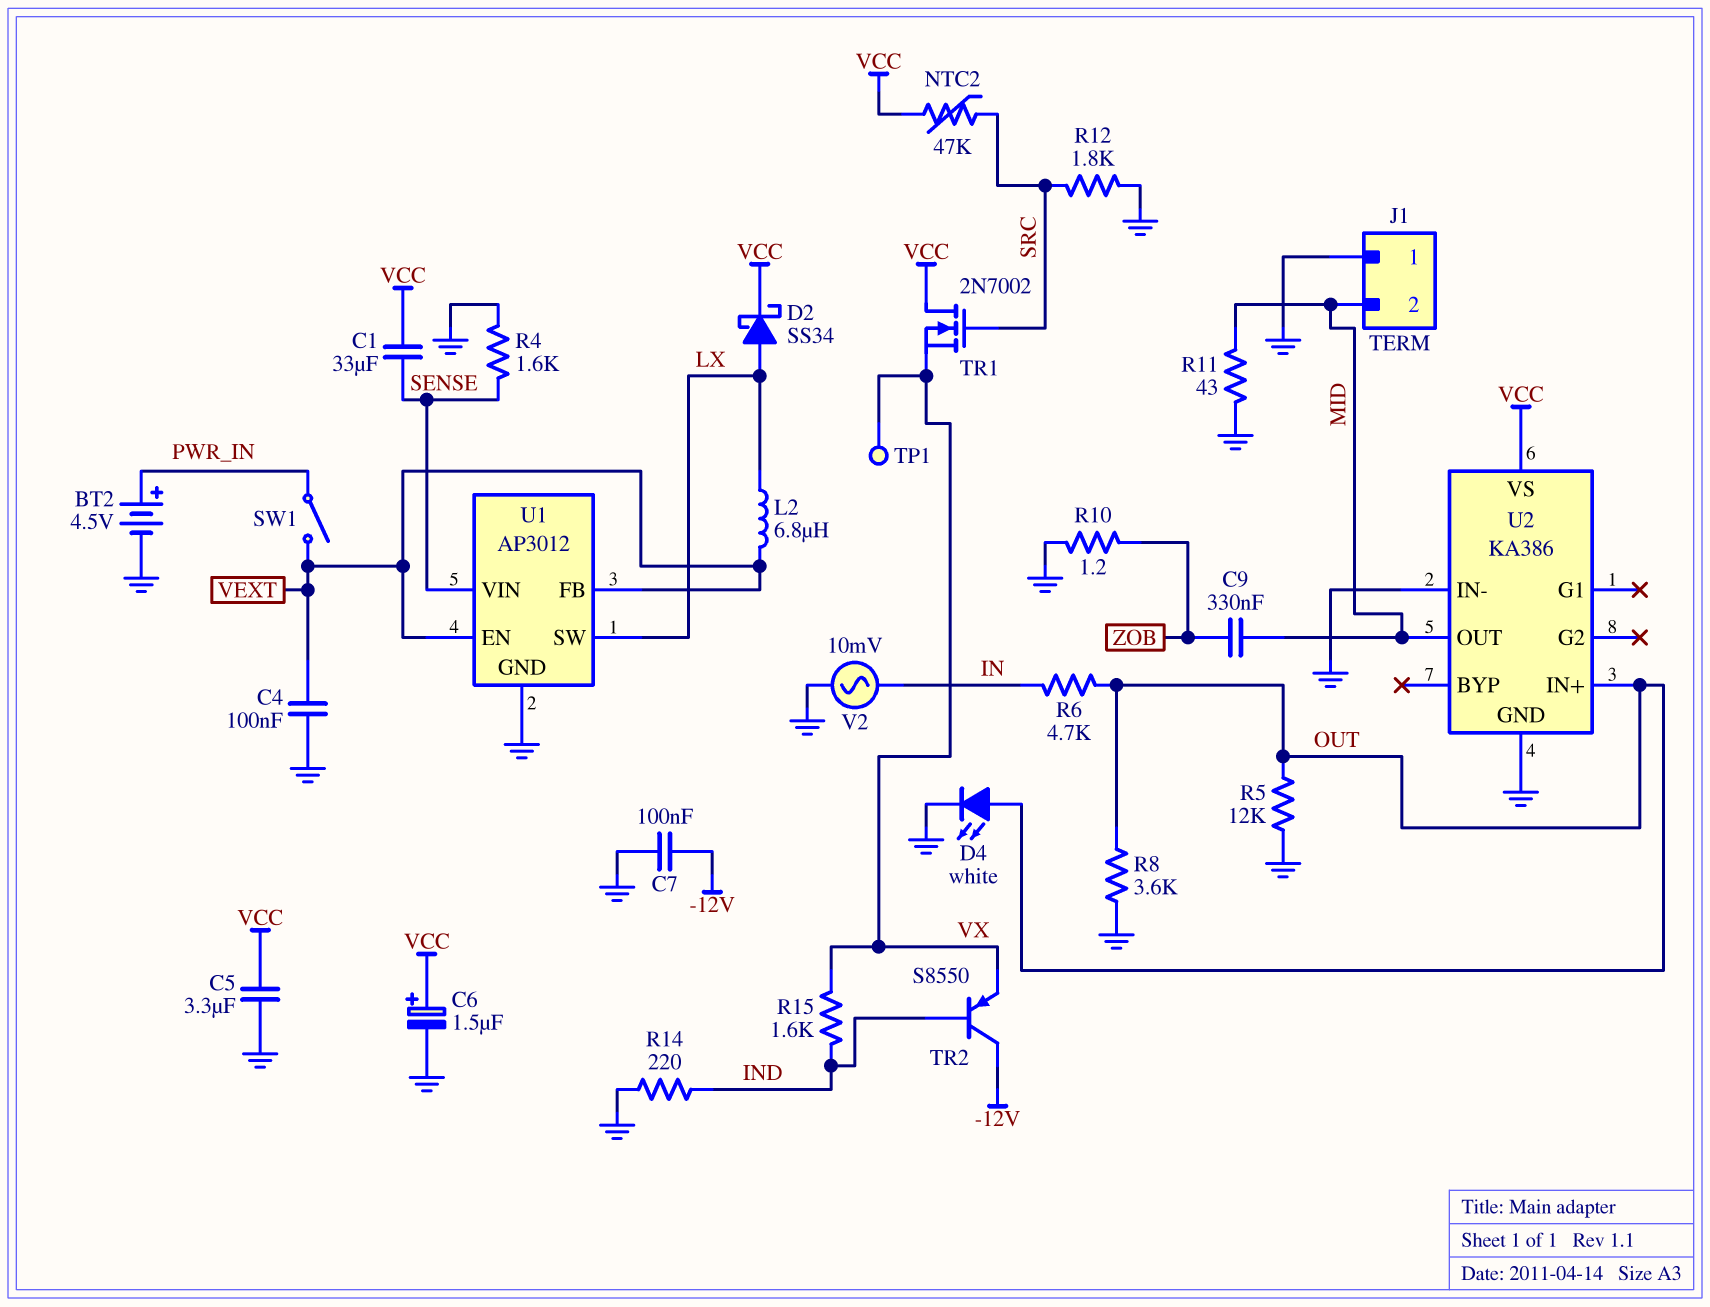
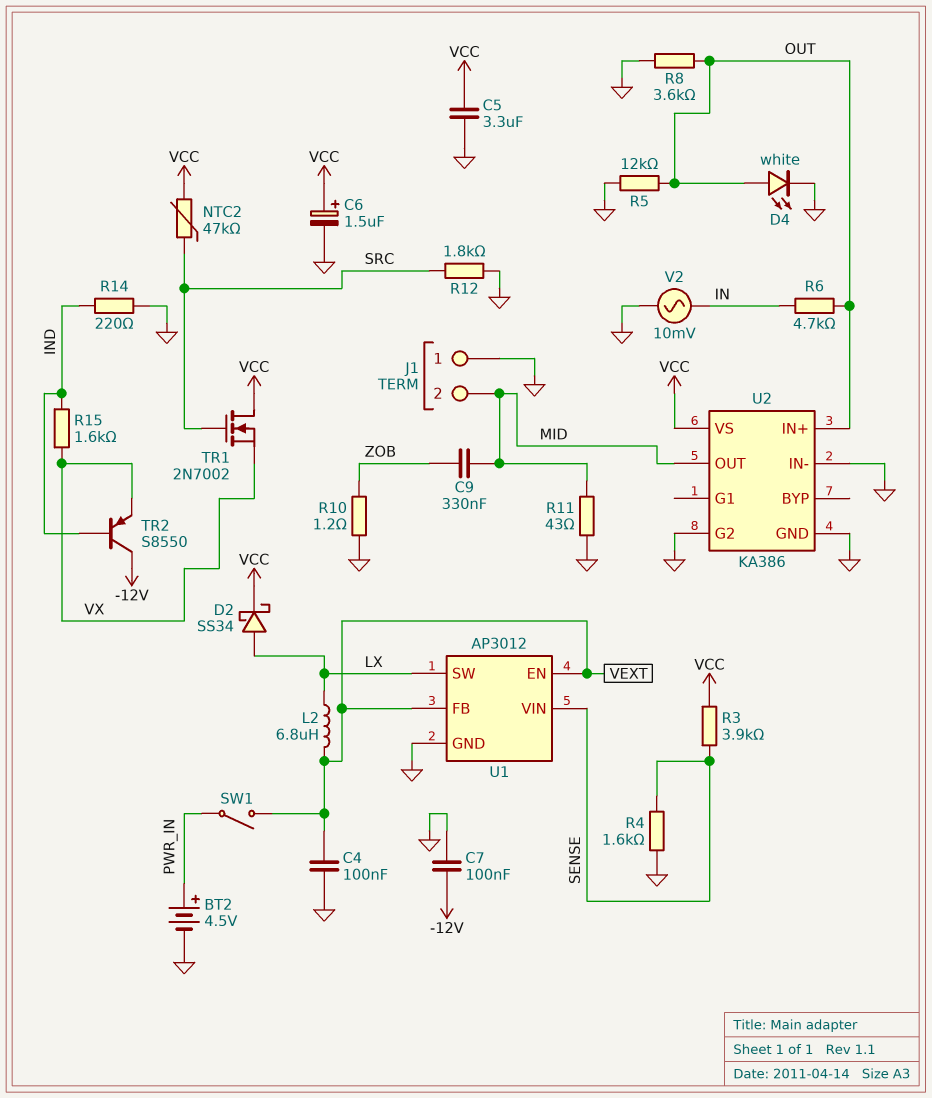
C1: 33uF (SENSE, VCC) -> none
R3: none -> 3.9k (SENSE, VCC)
TP1: test point (VX) -> none
U2 pin G2: none -> GND

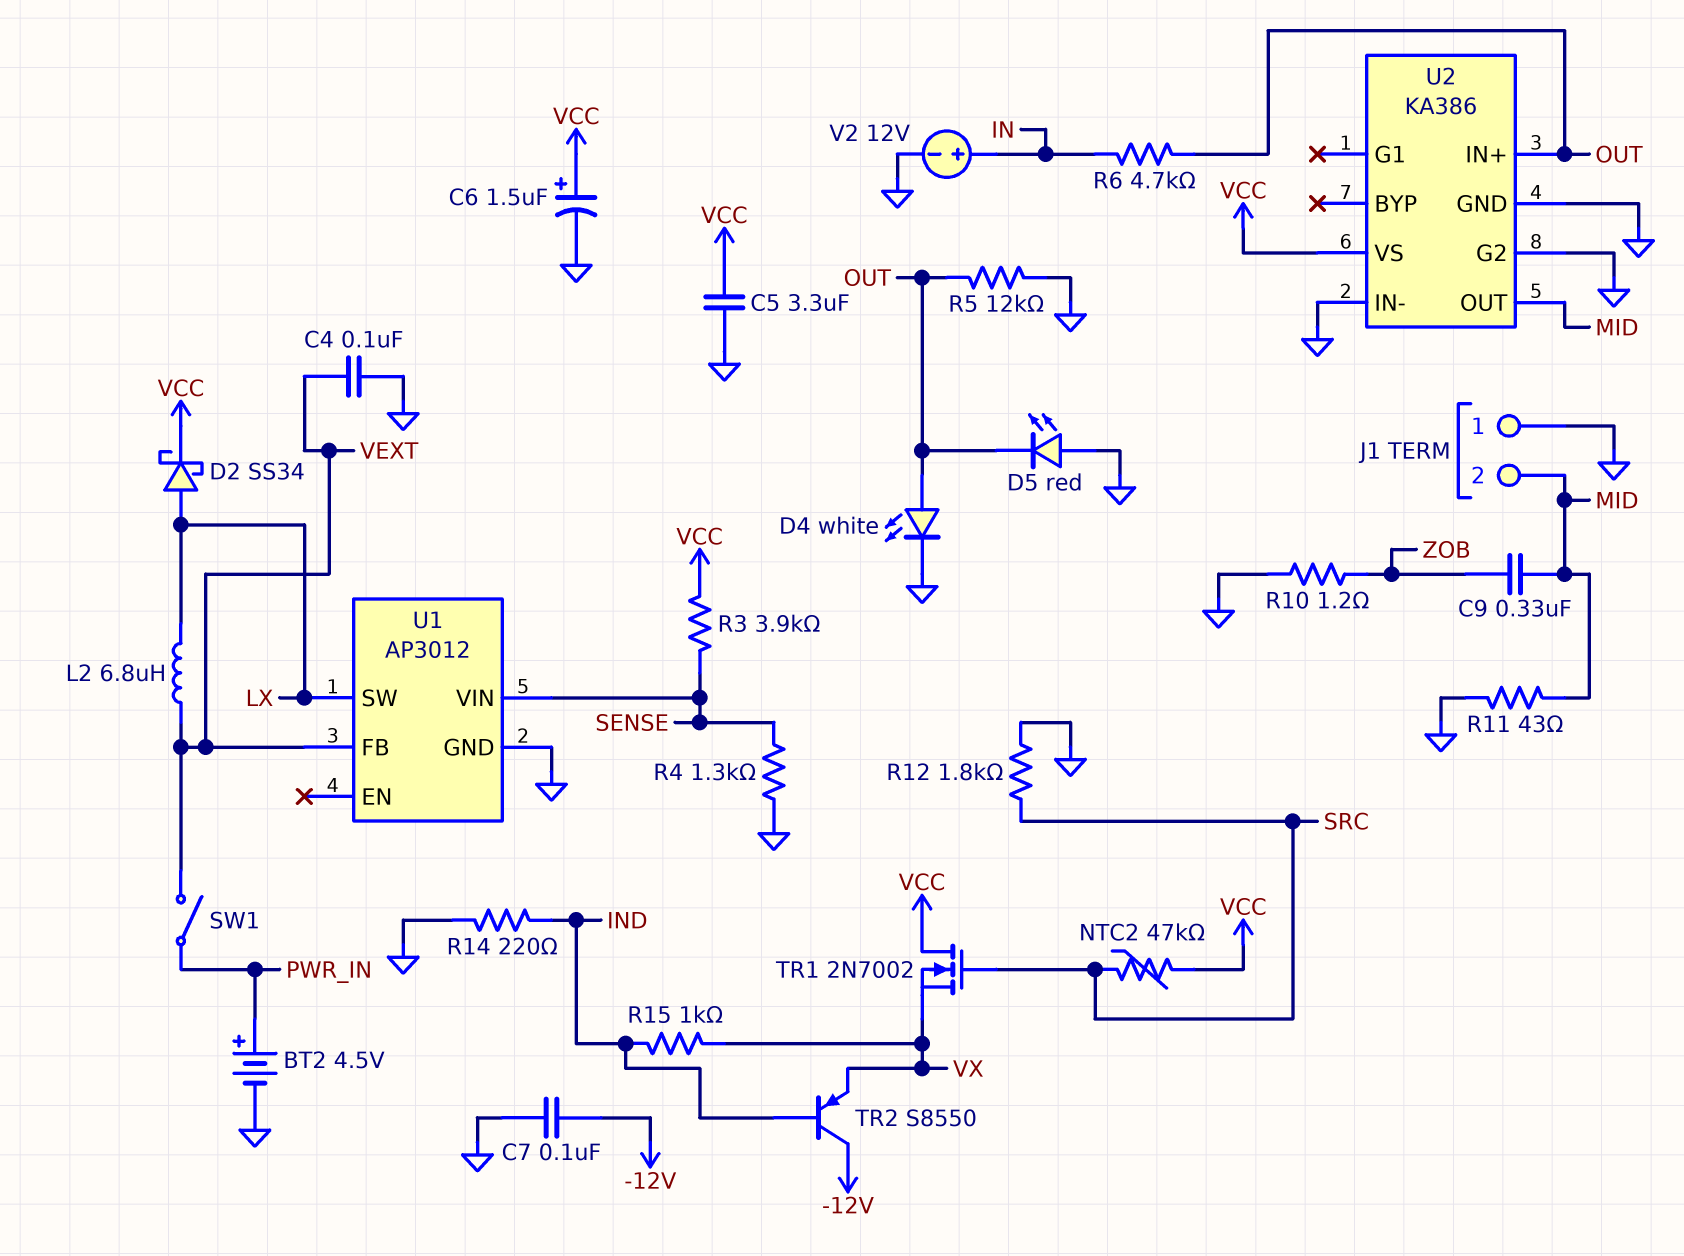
D5: none -> LED red (A GND, K OUT)
R4: 1.6k (GND, SENSE) -> 1.3k (GND, SENSE)
R8: 3.6k (GND, OUT) -> none
R15: 1.6k (IND, VX) -> 1k (IND, VX)
U1 pin EN: VEXT -> none
V2: AC 10mV (GND, IN) -> 12V (plus IN, minus GND)

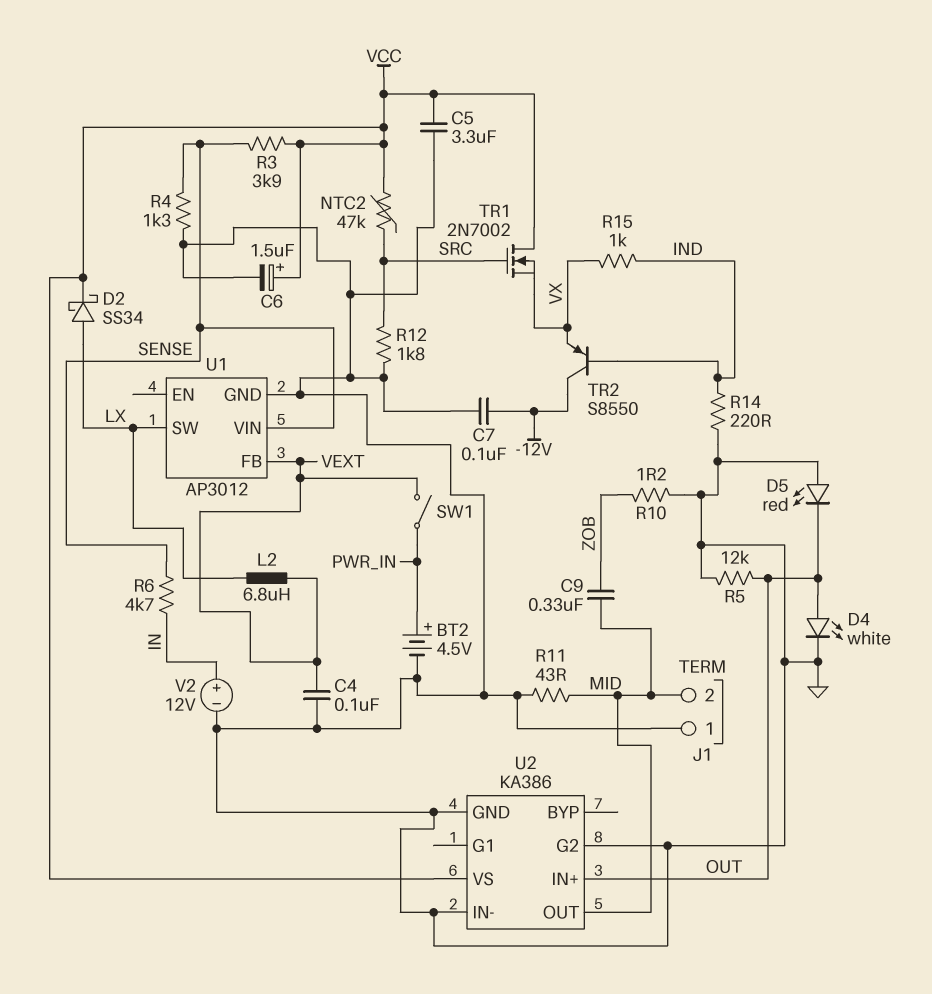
R6: 4.7k (IN, OUT) -> 4.7k (IN, SENSE)

